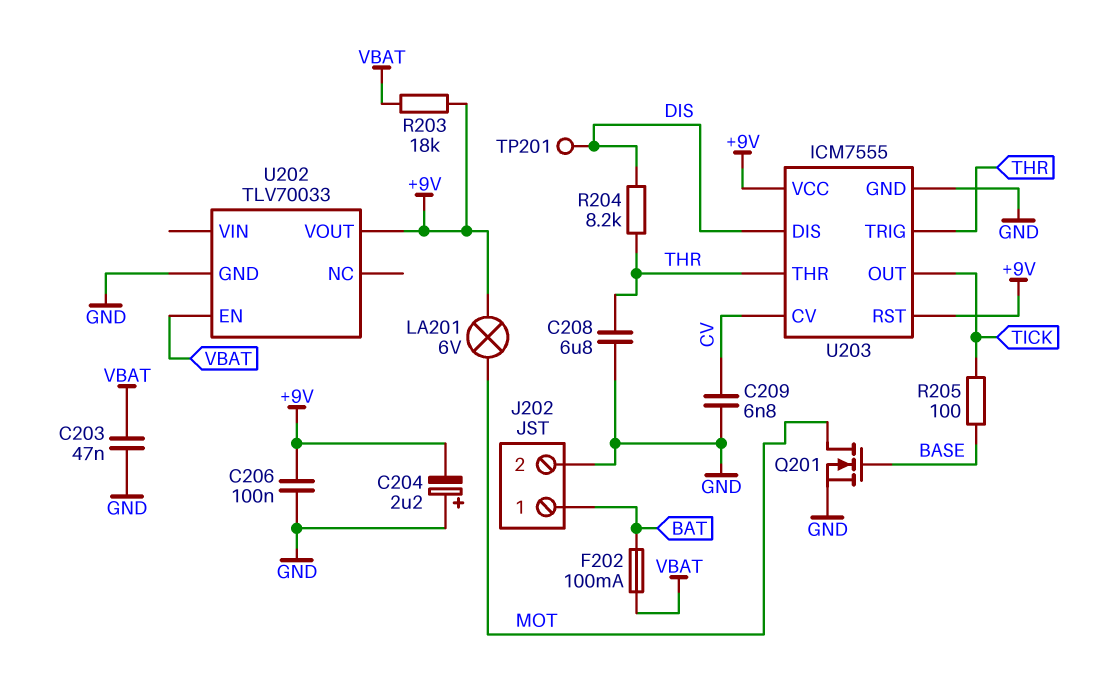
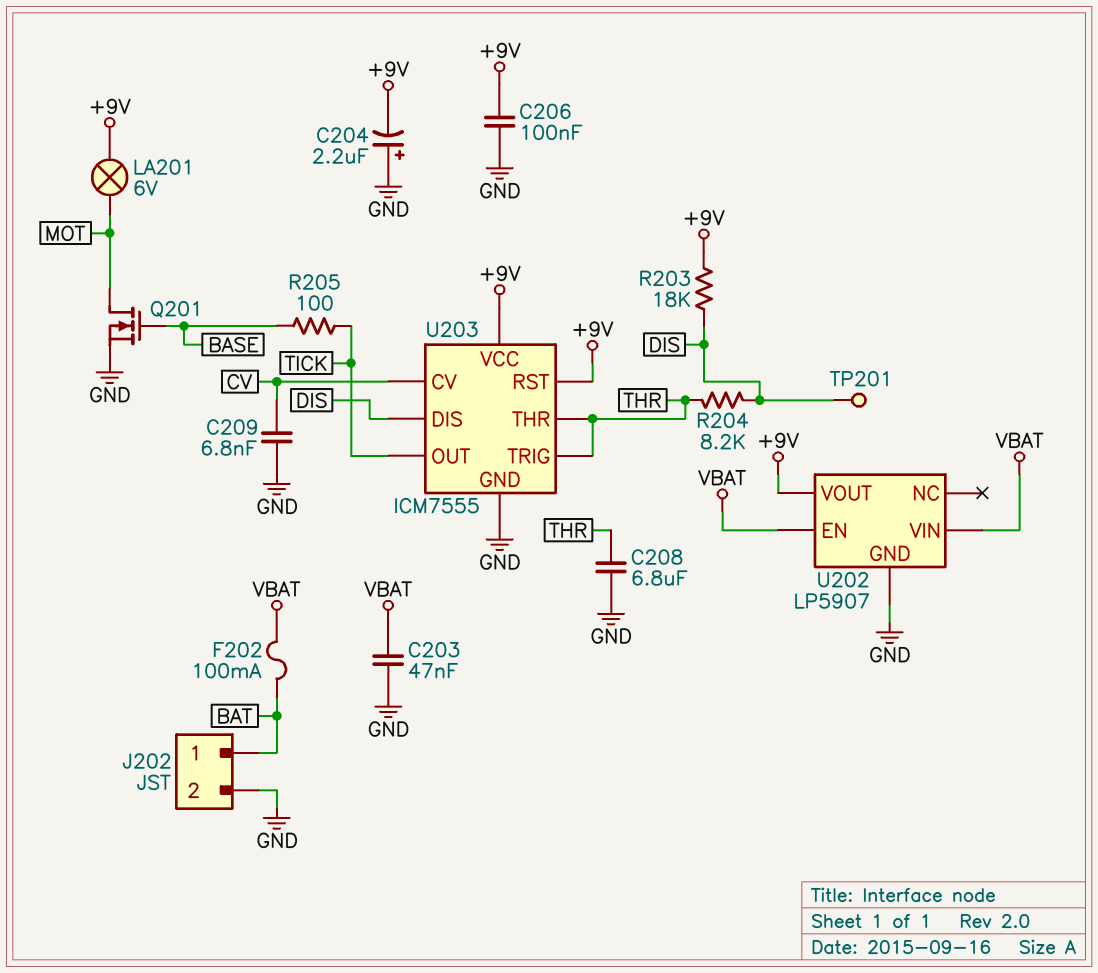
R203: 18k (+9V, VBAT) -> 18k (+9V, DIS)
U202: TLV70033 -> LP5907
U202 pin VIN: none -> VBAT

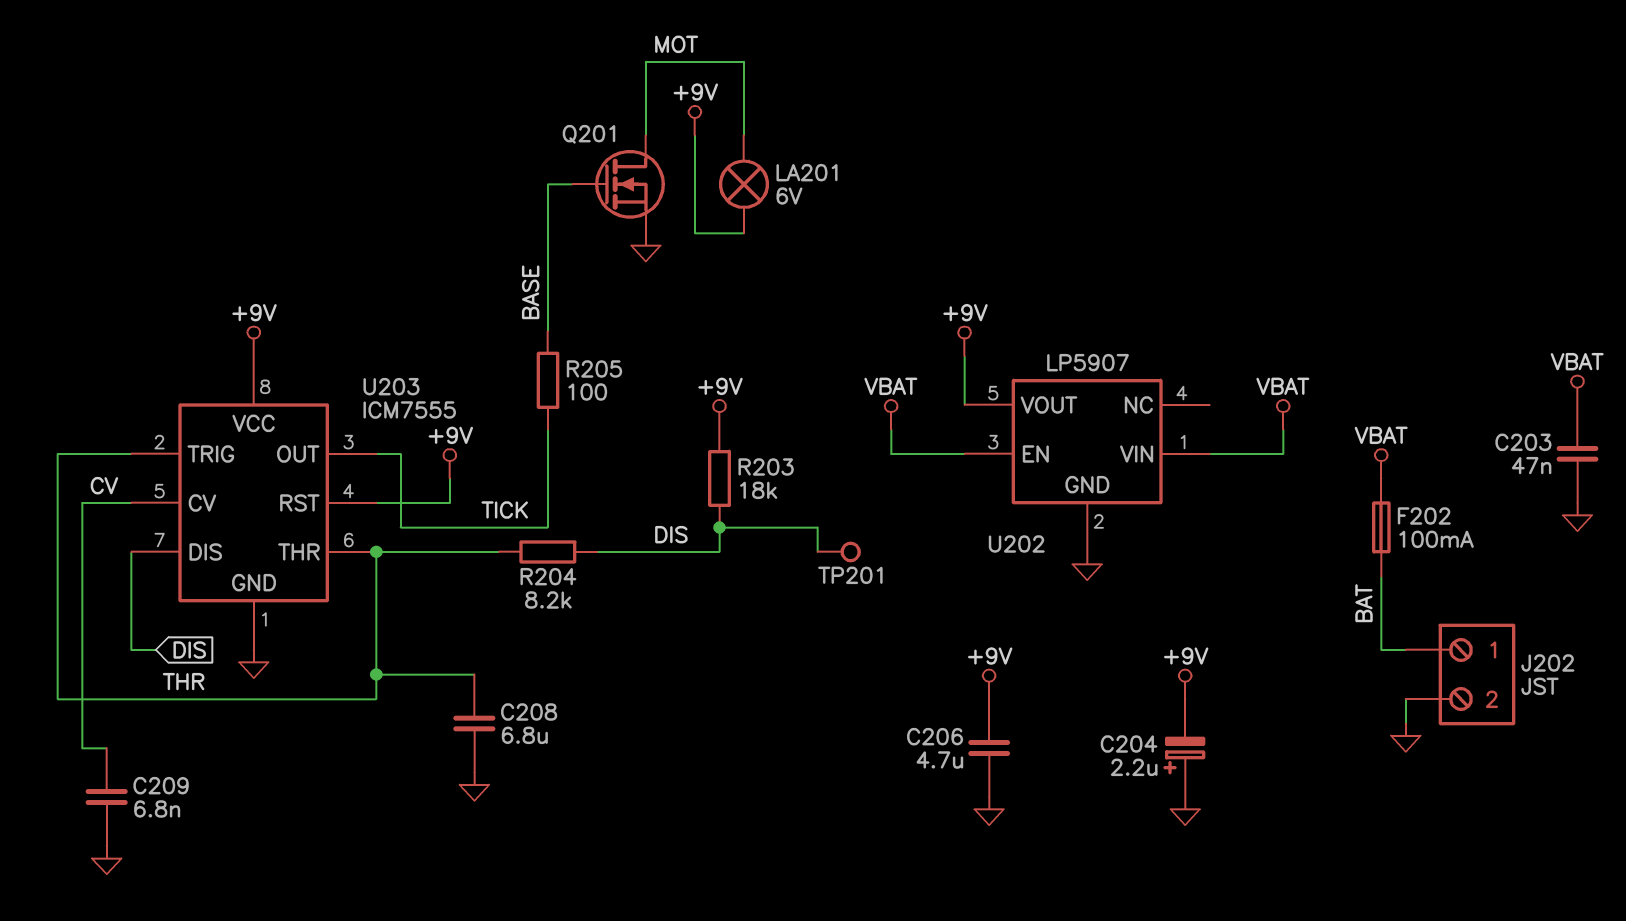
C206: 100nF (+9V, GND) -> 4.7uF (+9V, GND)

